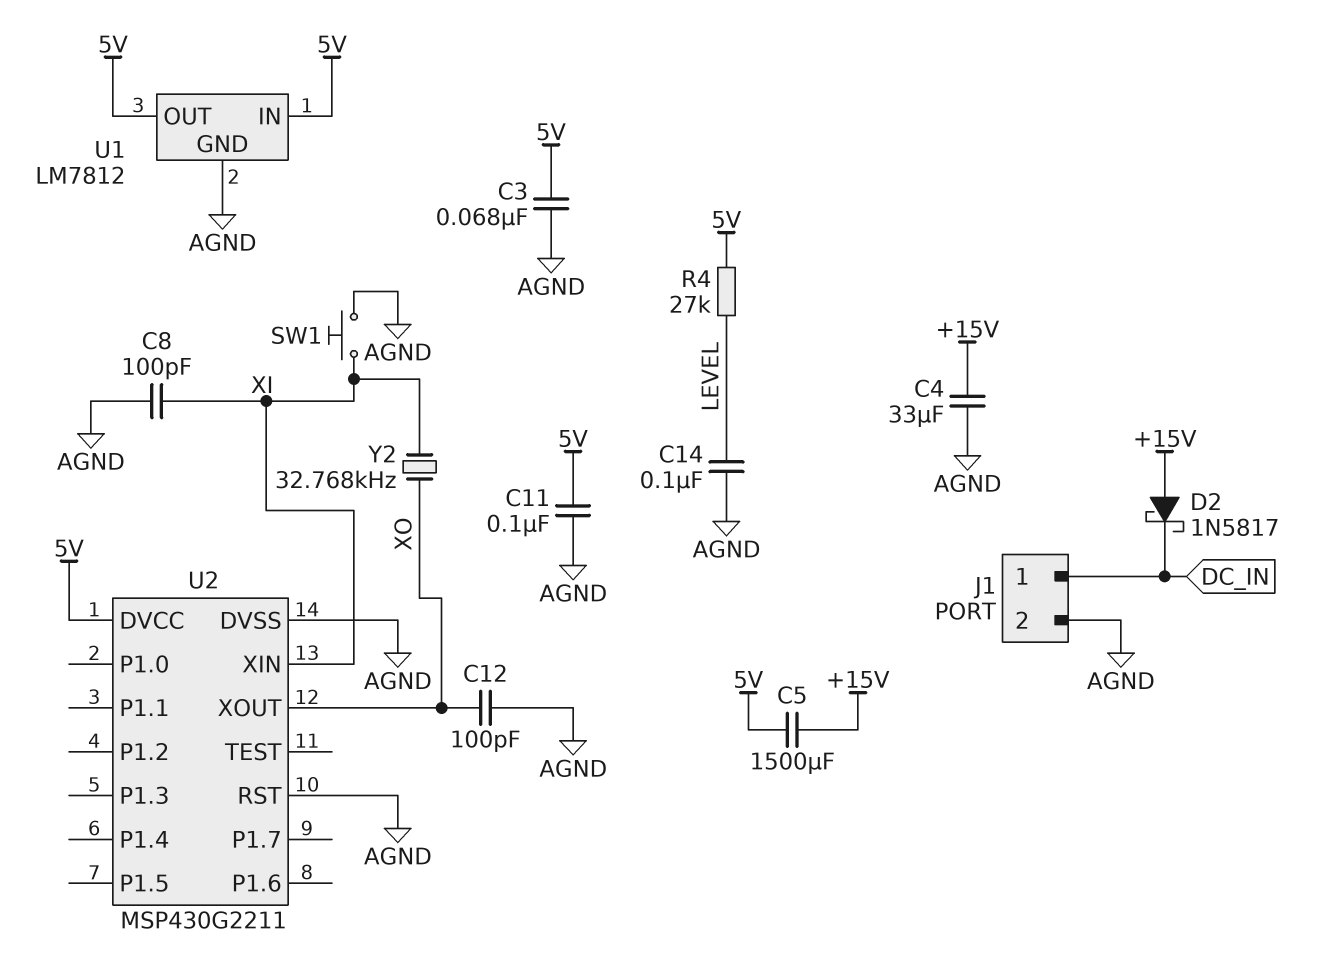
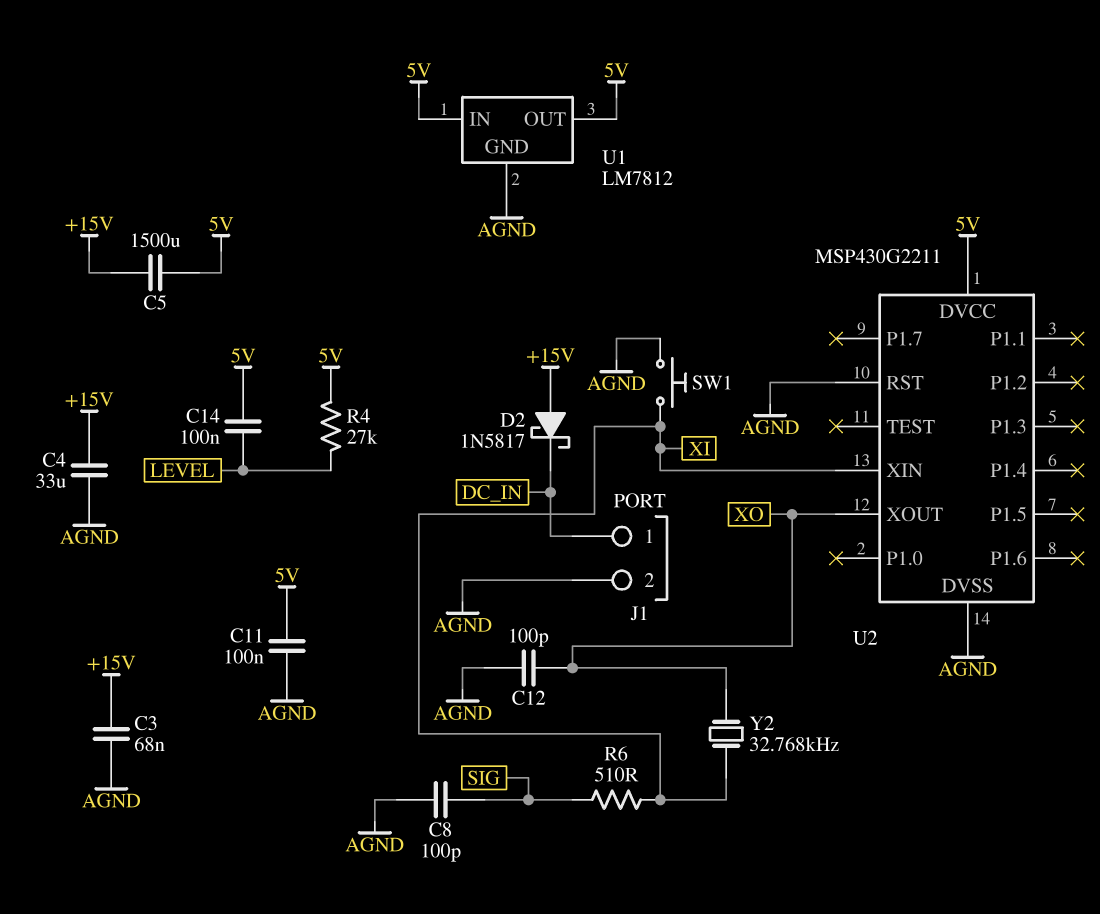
C3: 68nF (5V, AGND) -> 68nF (+15V, AGND)
C8: 100pF (AGND, XI) -> 100pF (AGND, SIG)
C14: 100nF (AGND, LEVEL) -> 100nF (5V, LEVEL)
R6: none -> 510 (SIG, XI)

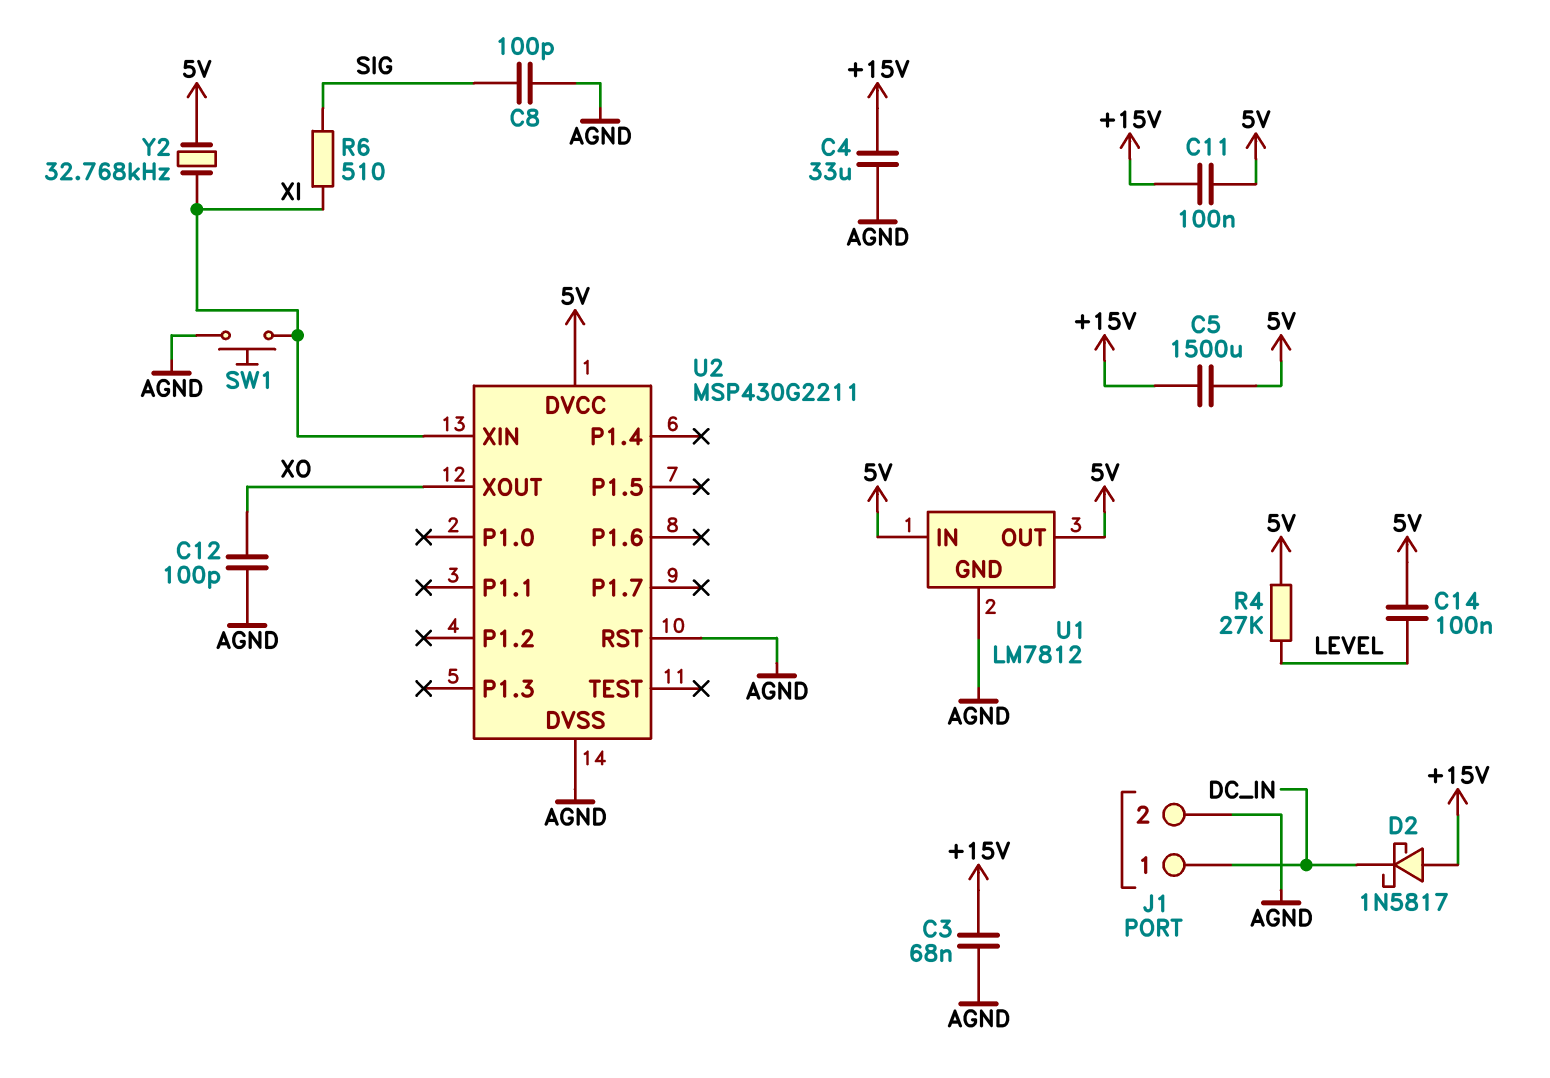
C11: 100nF (5V, AGND) -> 100nF (+15V, 5V)
Y2: 32.768kHz (XI, XO) -> 32.768kHz (5V, XI)

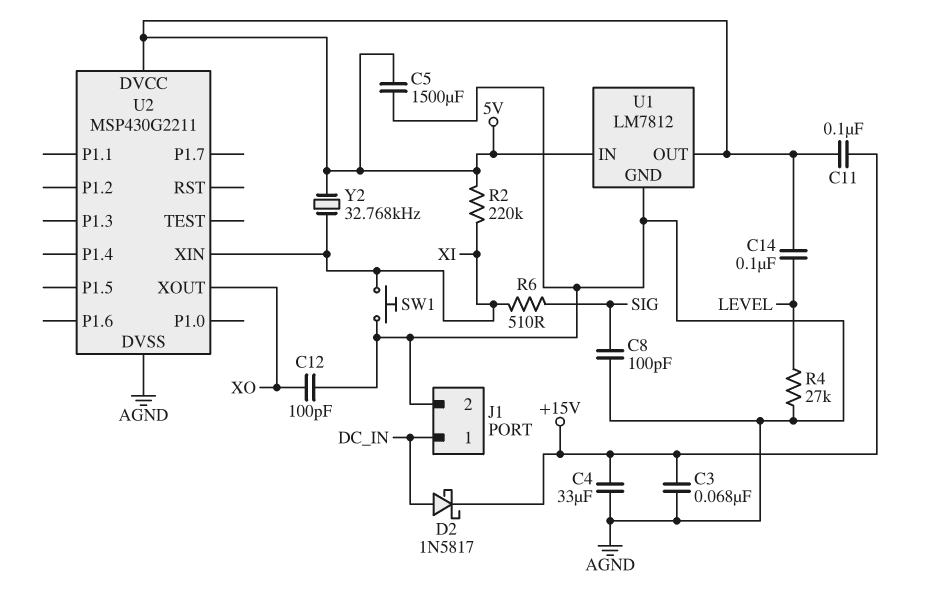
C5: 1500uF (+15V, 5V) -> 1500uF (5V, AGND)
D2: schottky 1N5817 (A +15V, K DC_IN) -> schottky 1N5817 (A DC_IN, K +15V)
R2: none -> 220k (5V, XI)
R4: 27k (5V, LEVEL) -> 27k (AGND, LEVEL)
U2 pin RST: AGND -> none

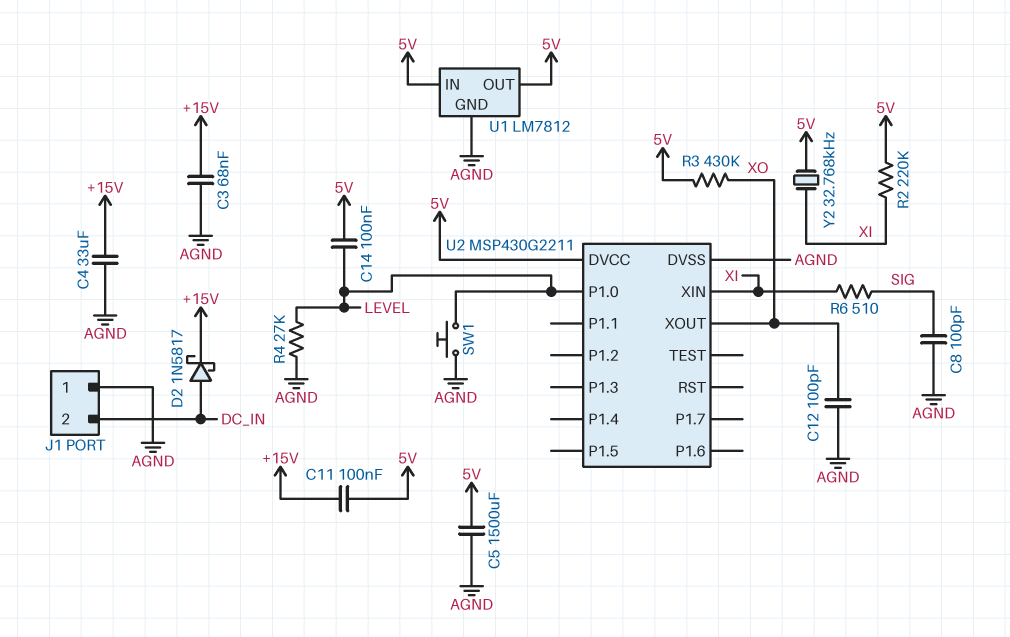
J1 pin 1: DC_IN -> AGND
J1 pin 2: AGND -> DC_IN
R3: none -> 430k (5V, XO)
SW1: button (AGND, XI) -> button (AGND, LEVEL)
U2 pin P1.0: none -> LEVEL

